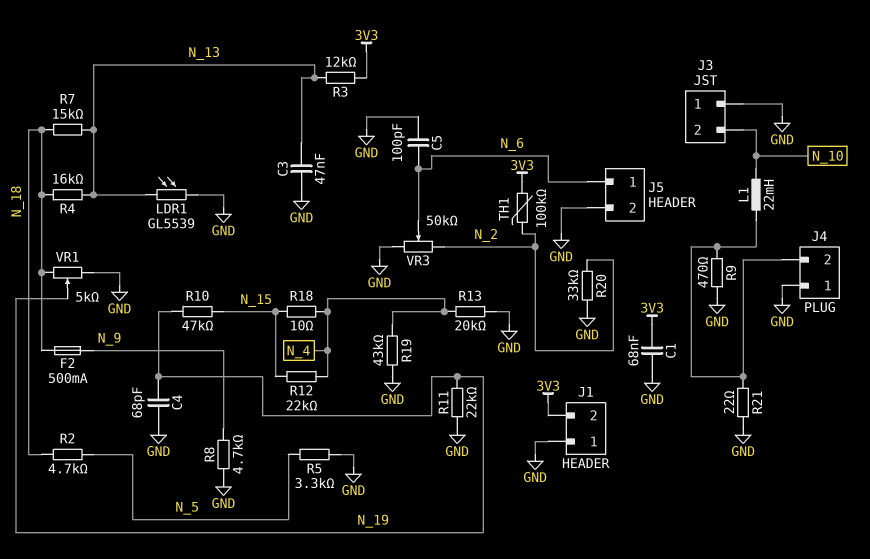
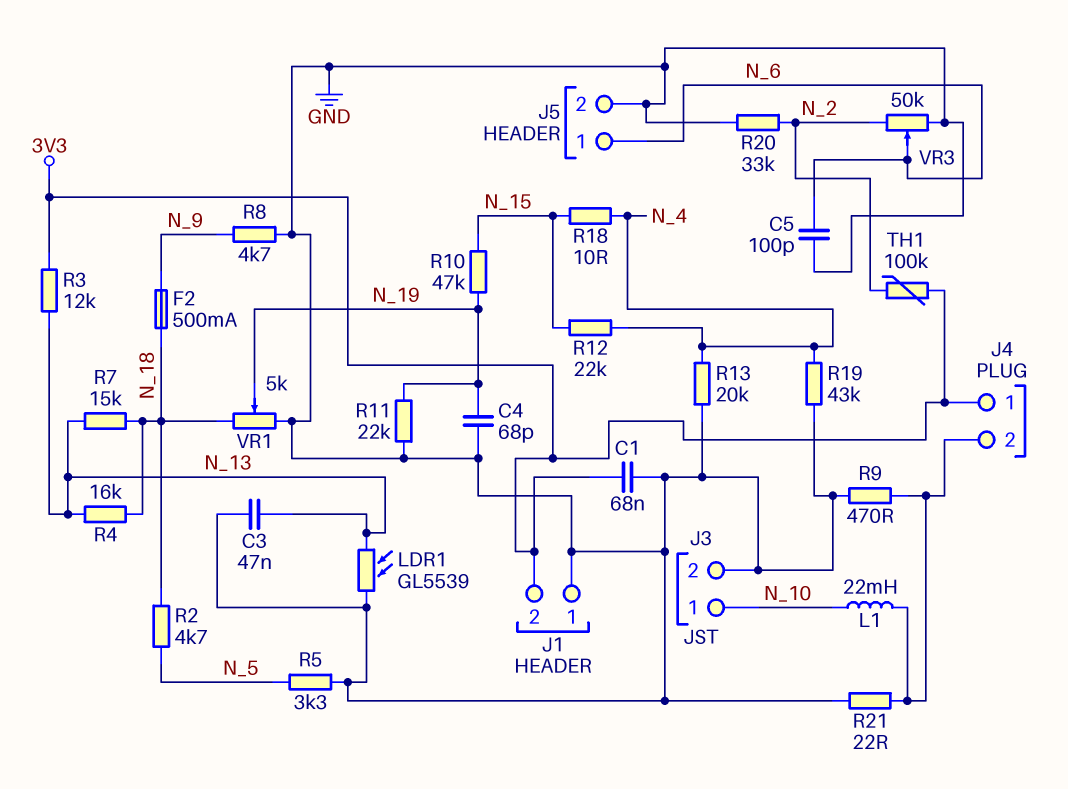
J3 pin 1: GND -> N_10
J3 pin 2: N_10 -> GND
J4 pin 1: GND -> 3V3

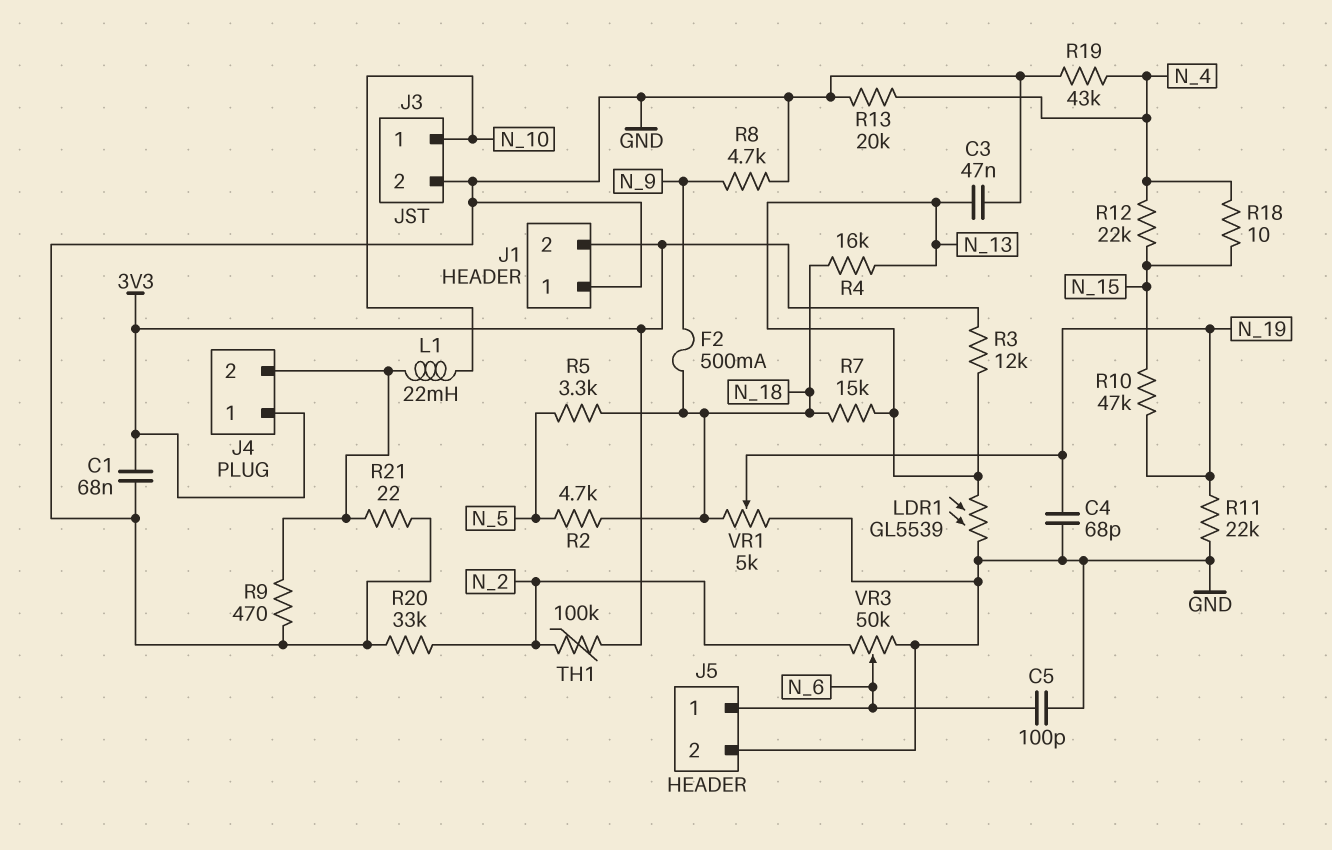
R5: 3.3k (GND, N_5) -> 3.3k (N_5, N_18)

